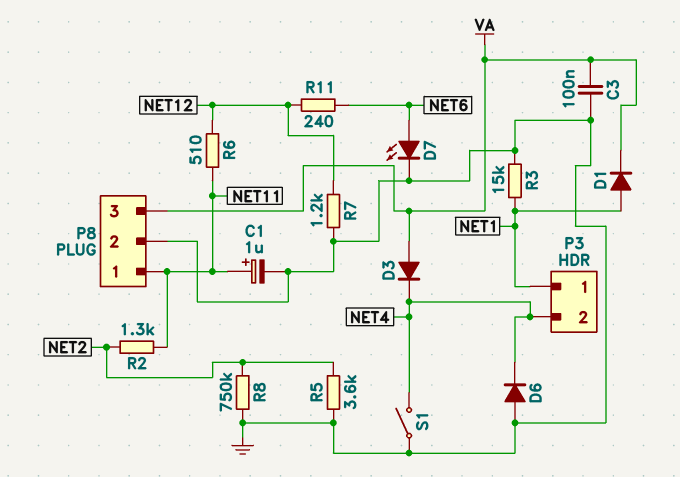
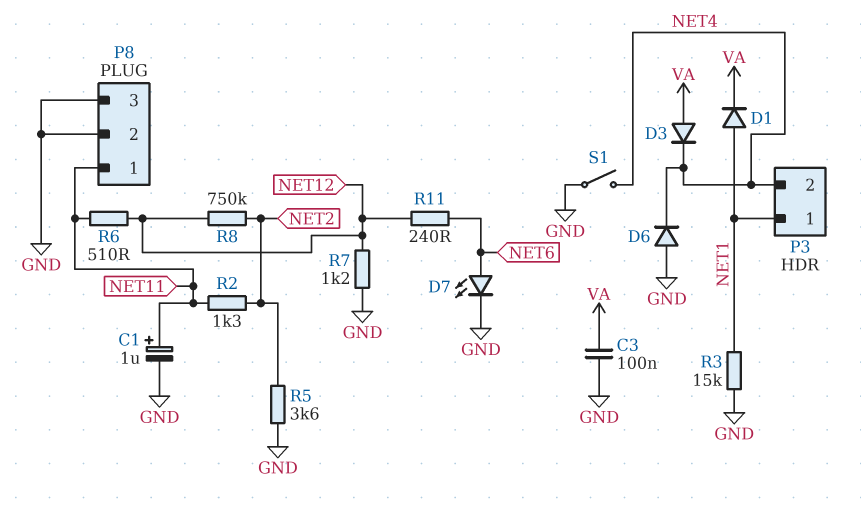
P8 pin 3: VA -> GND
R8: 750k (GND, NET2) -> 750k (NET2, NET12)

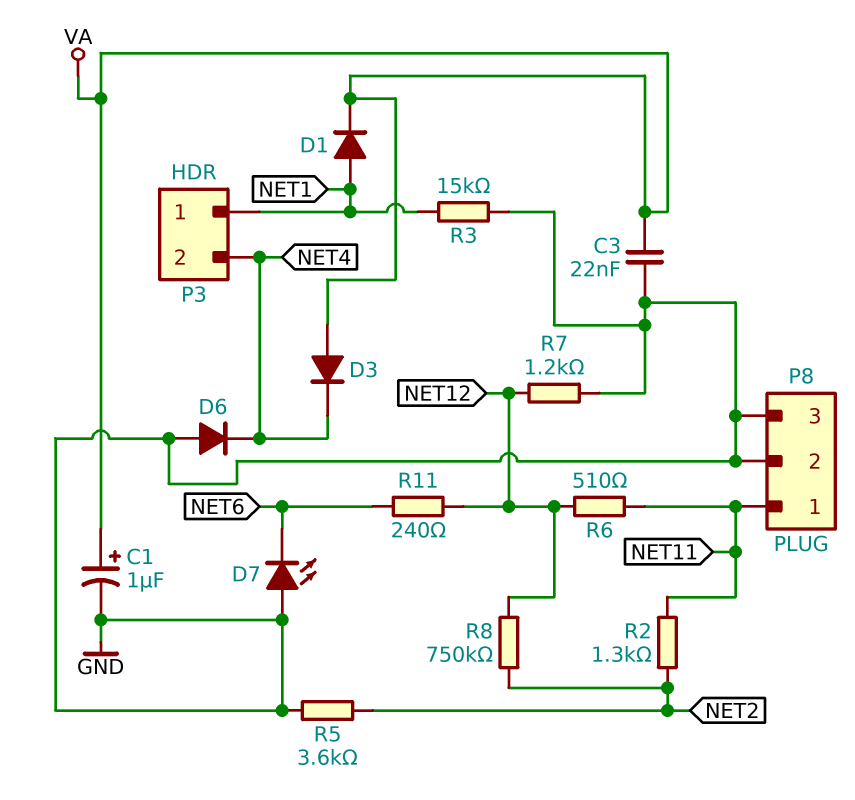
C1: 1uF (plus NET11, minus GND) -> 1uF (plus VA, minus GND)
C3: 100nF (GND, VA) -> 22nF (GND, VA)
D7: LED (A NET6, K GND) -> LED (A GND, K NET6)
S1: switch (GND, NET4) -> none

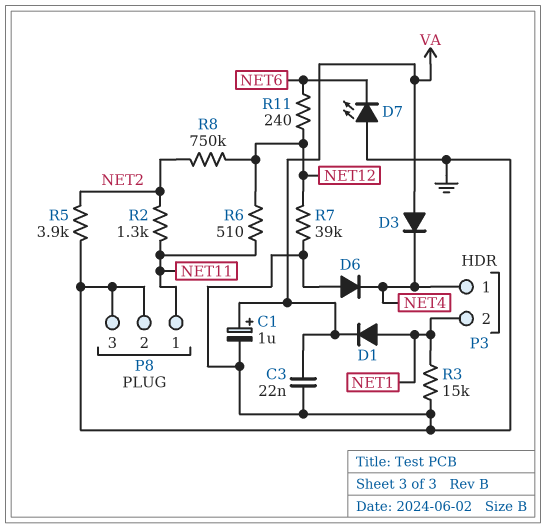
P3 pin 1: NET1 -> NET4
P3 pin 2: NET4 -> NET1
R5: 3.6k (GND, NET2) -> 3.9k (GND, NET2)
R7: 1.2k (GND, NET12) -> 39k (GND, NET12)

